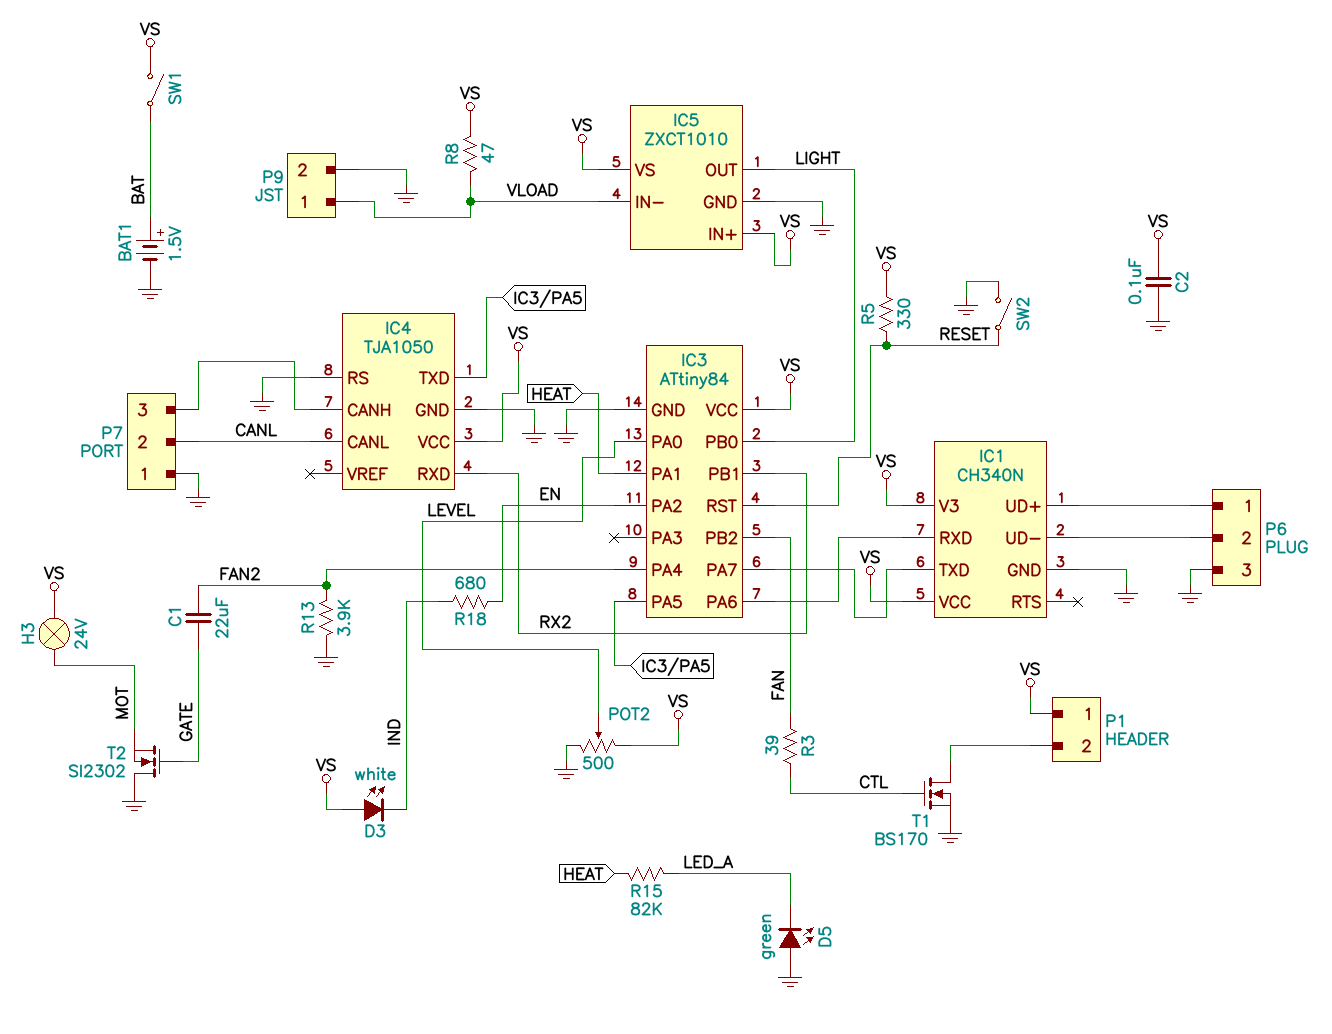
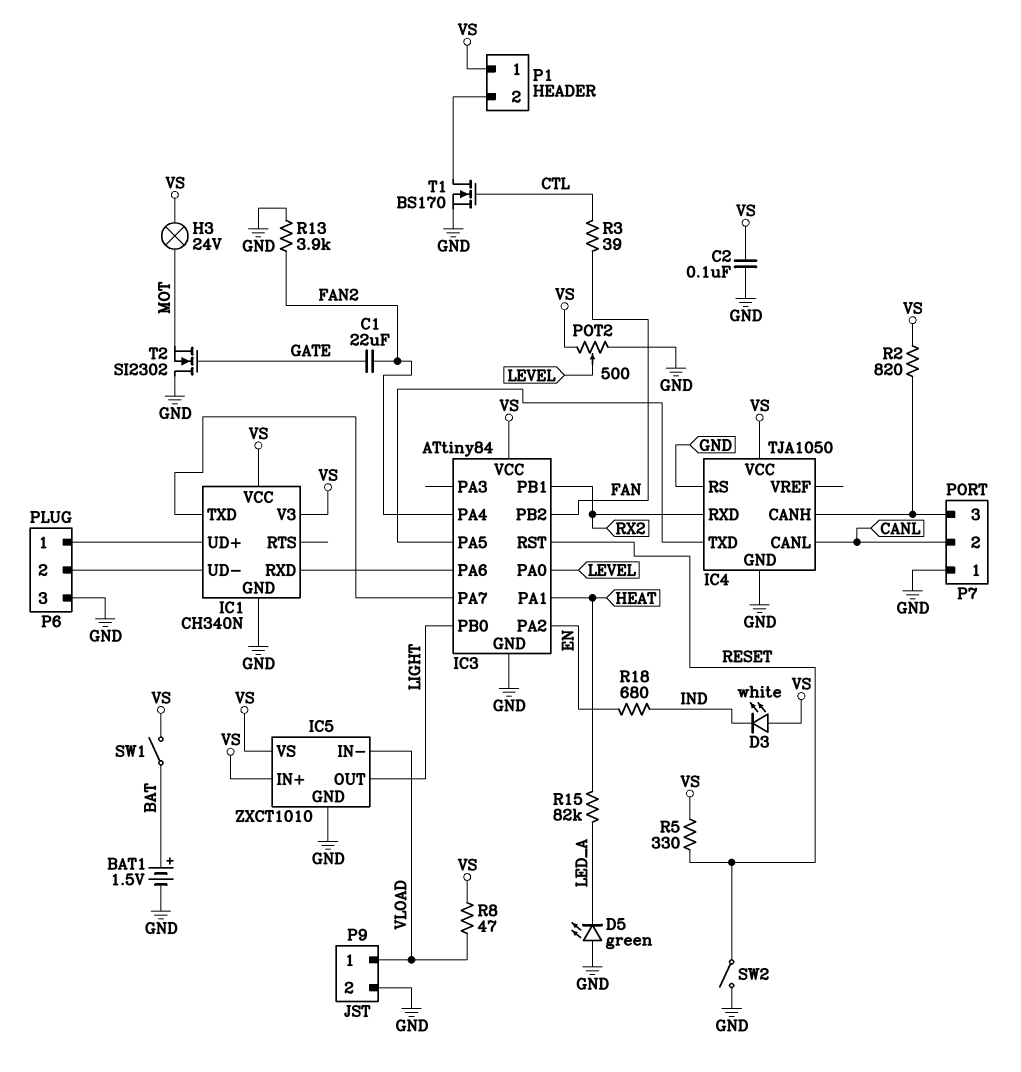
R2: none -> 820 (IC4/CANH, VS)

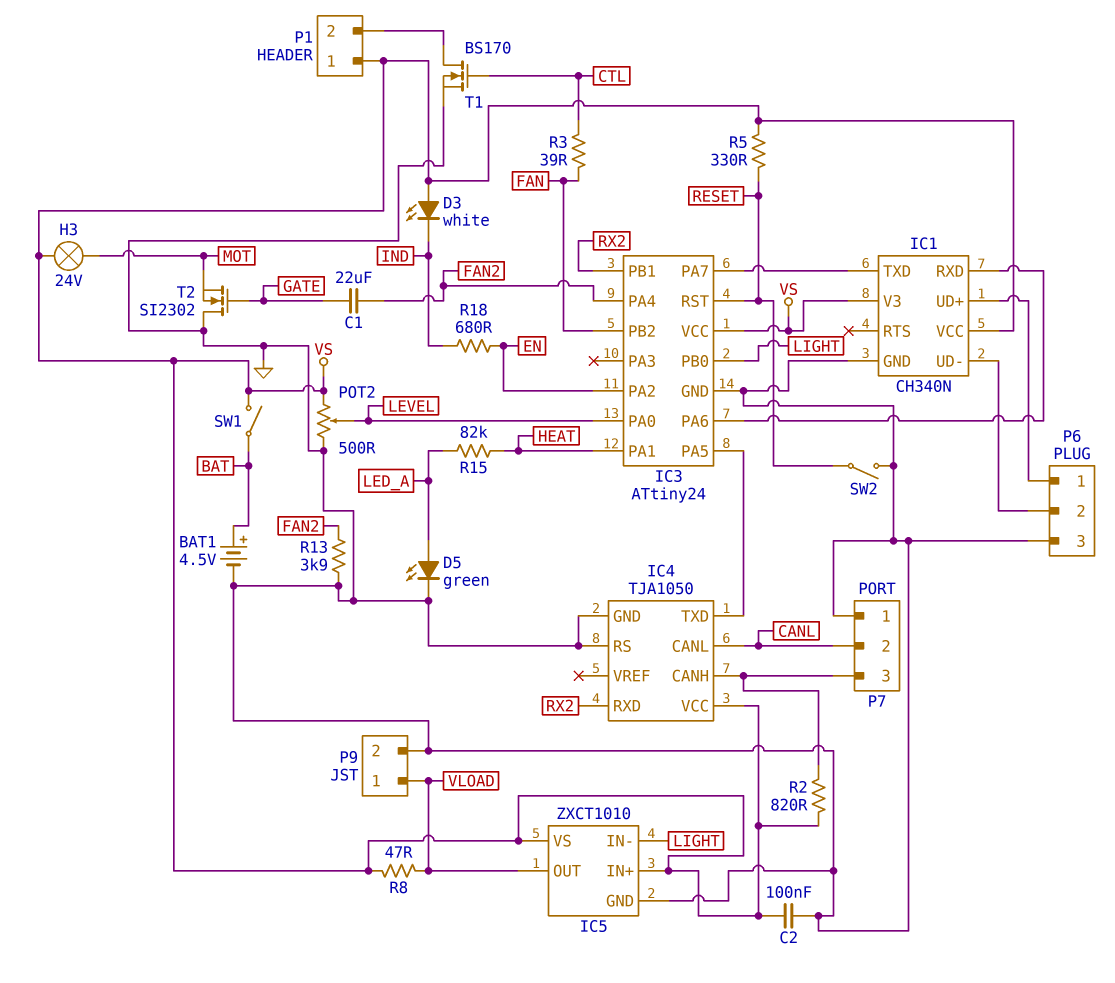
BAT1: 1.5V (plus BAT, minus GND) -> 4.5V (plus BAT, minus GND)
D5: LED green (A GND, K LED_A) -> LED green (A LED_A, K GND)
IC3: ATtiny84 -> ATtiny24
IC5 pin IN-: VLOAD -> LIGHT
IC5 pin OUT: LIGHT -> VLOAD

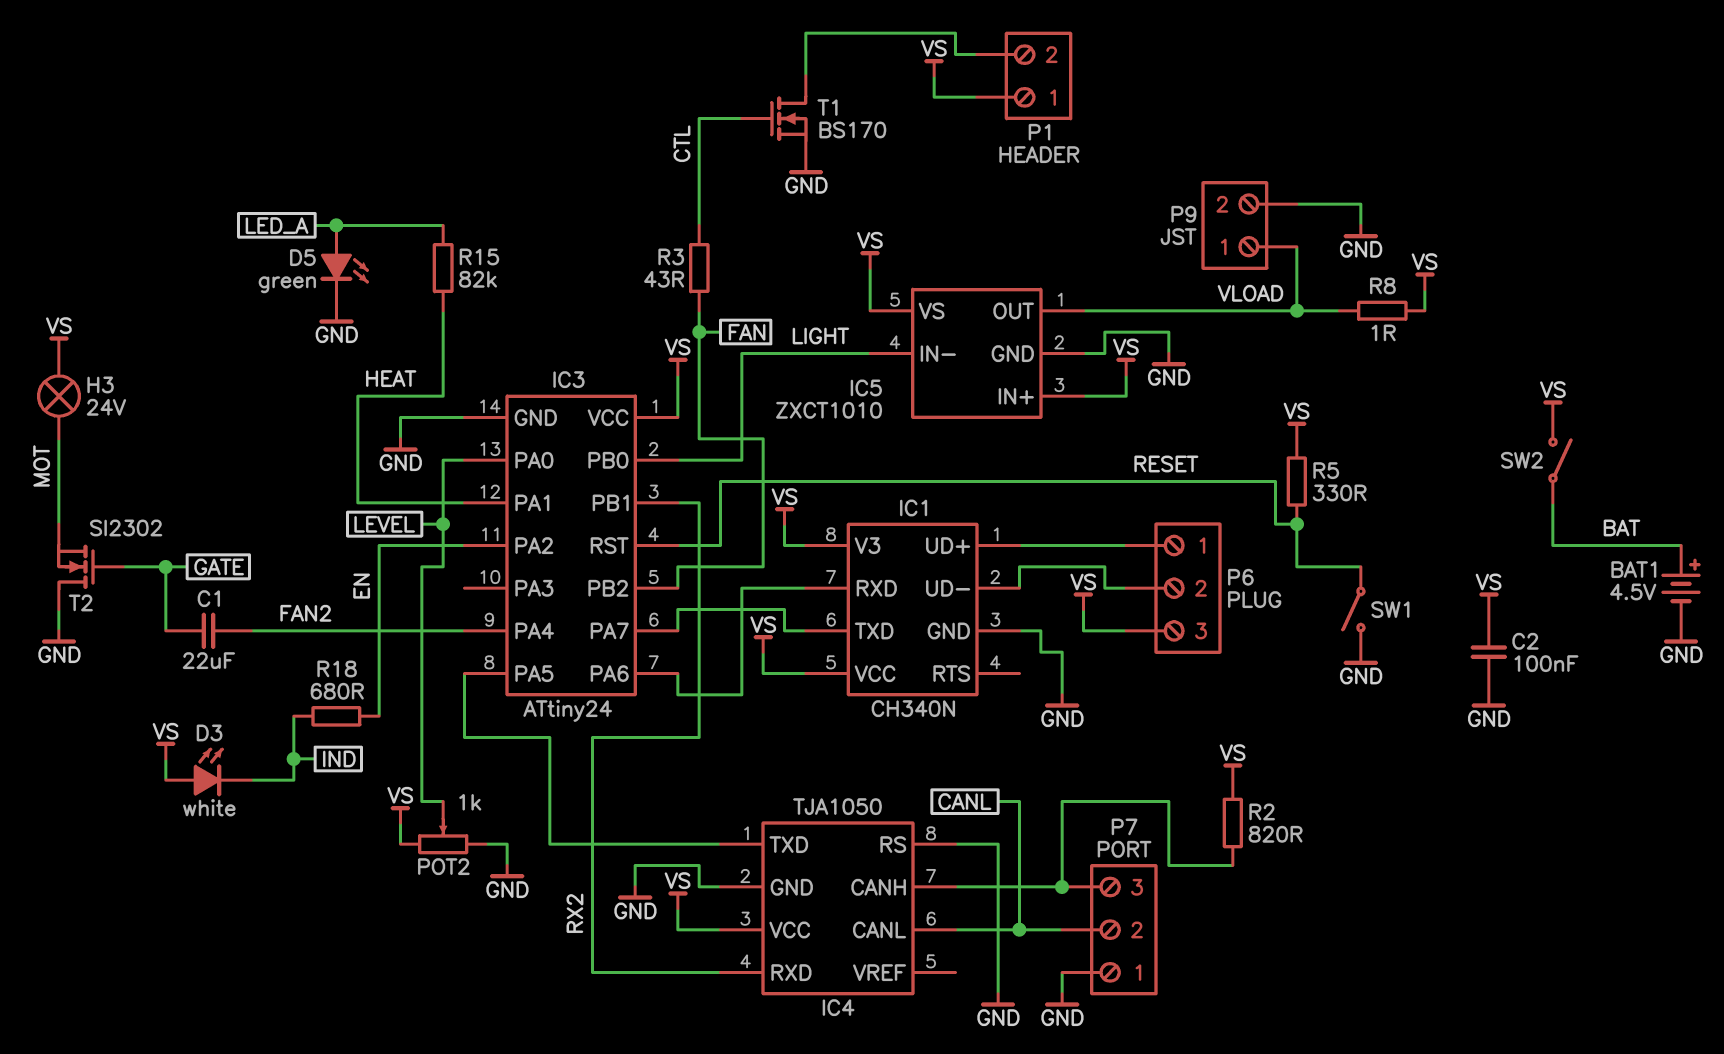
P6 pin 3: GND -> VS
POT2: 500 (GND, VS, wiper LEVEL) -> 1k (GND, VS, wiper LEVEL)
R3: 39 (CTL, FAN) -> 43 (CTL, FAN)
R8: 47 (VLOAD, VS) -> 1 (VLOAD, VS)
R13: 3.9k (FAN2, GND) -> none
SW1: switch (BAT, VS) -> switch (GND, RESET)
SW2: switch (GND, RESET) -> switch (BAT, VS)

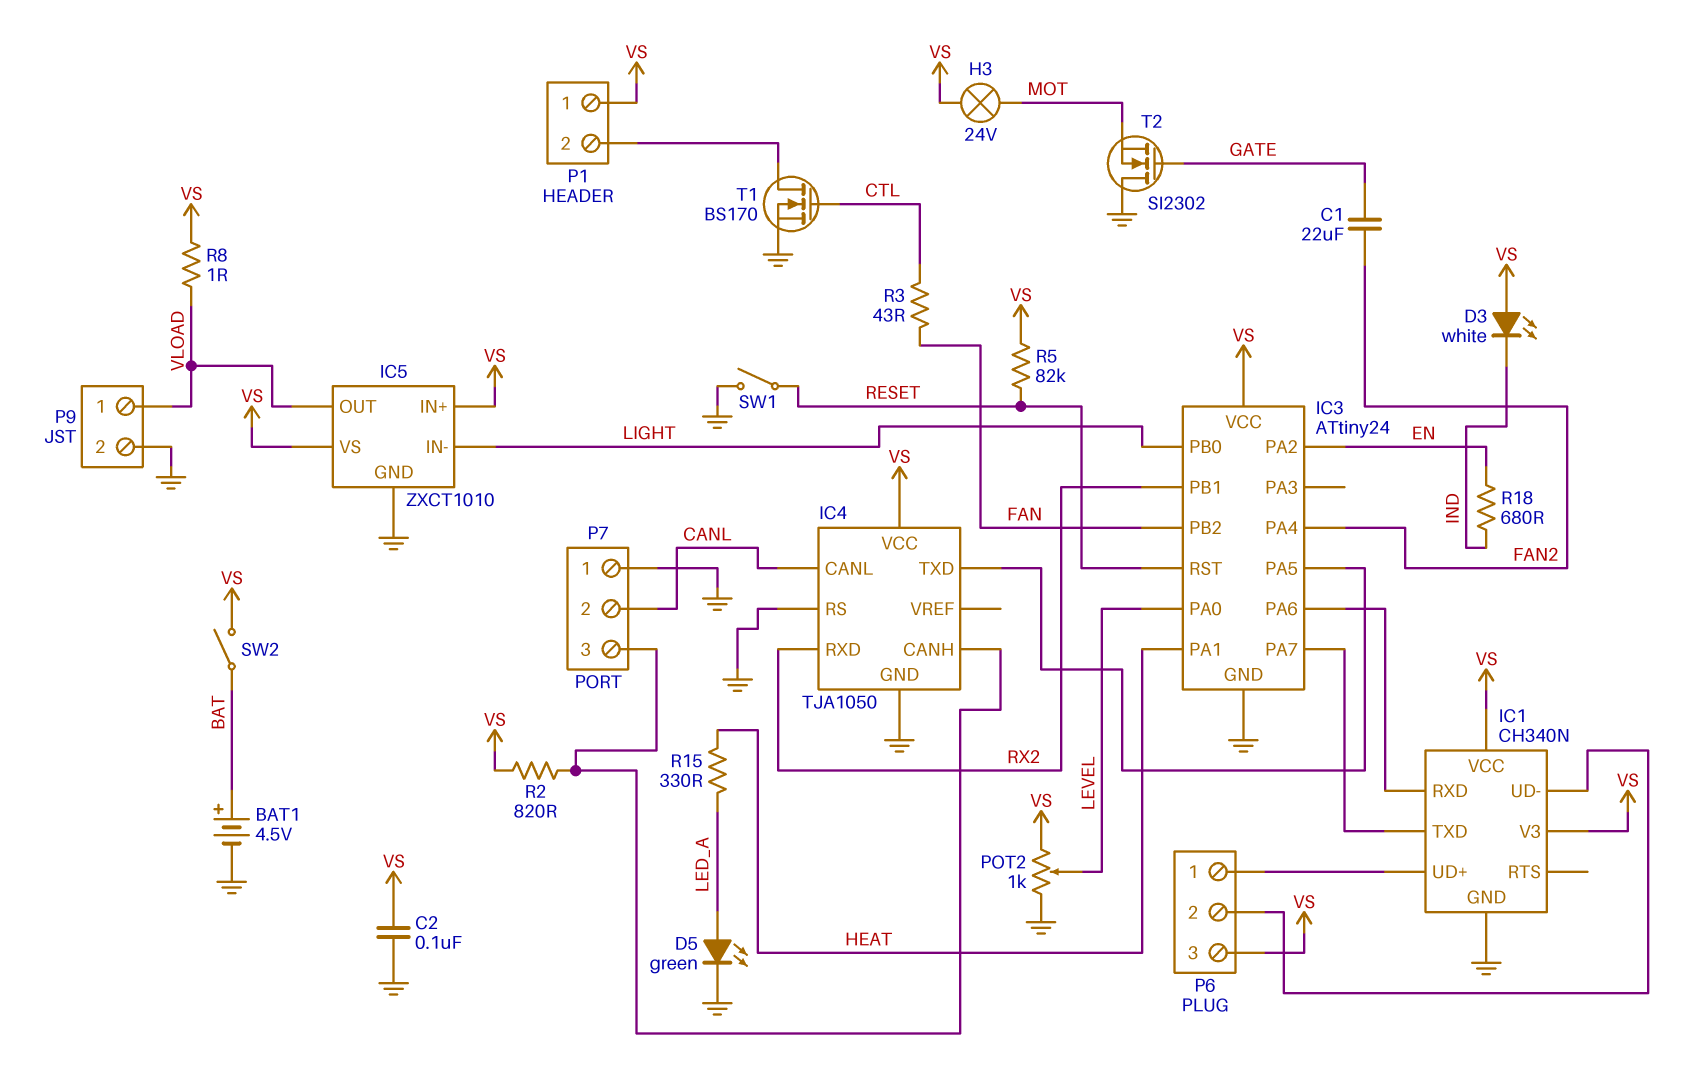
R5: 330 (RESET, VS) -> 82k (RESET, VS)
R15: 82k (HEAT, LED_A) -> 330 (HEAT, LED_A)

